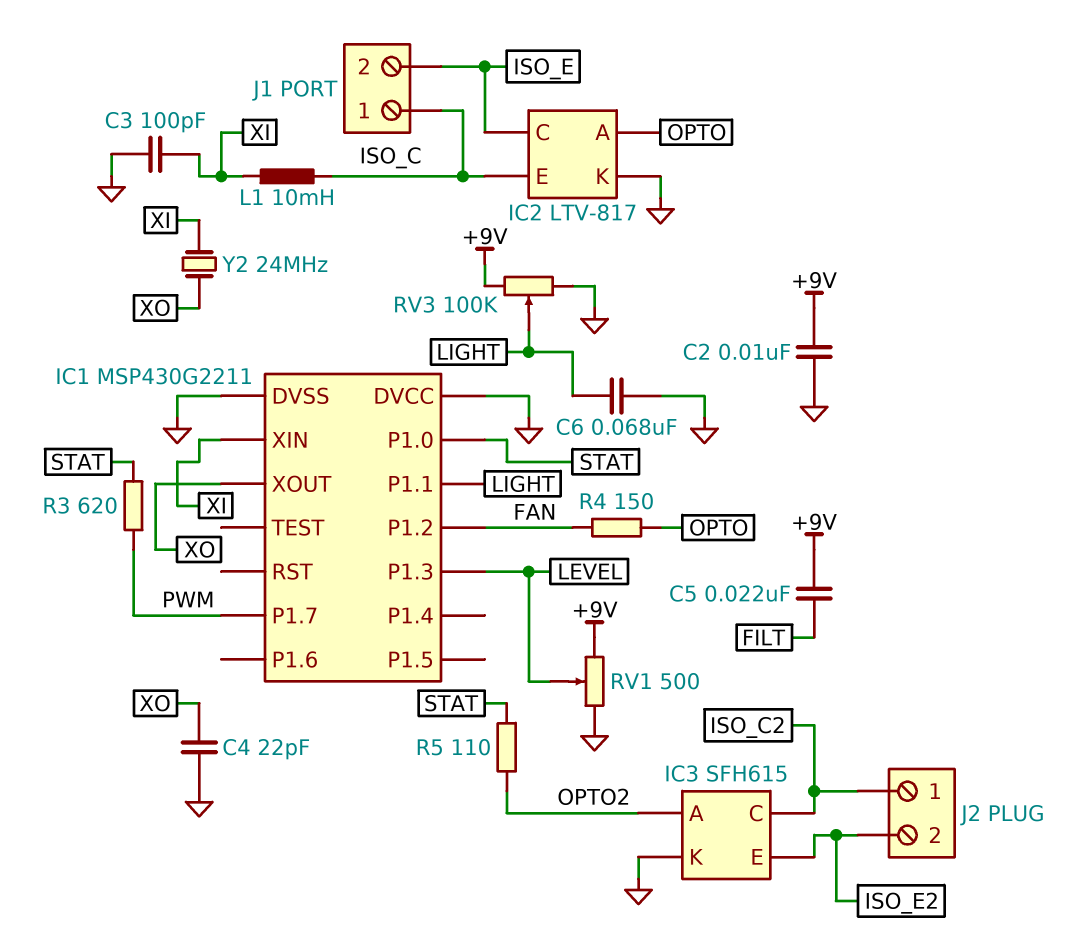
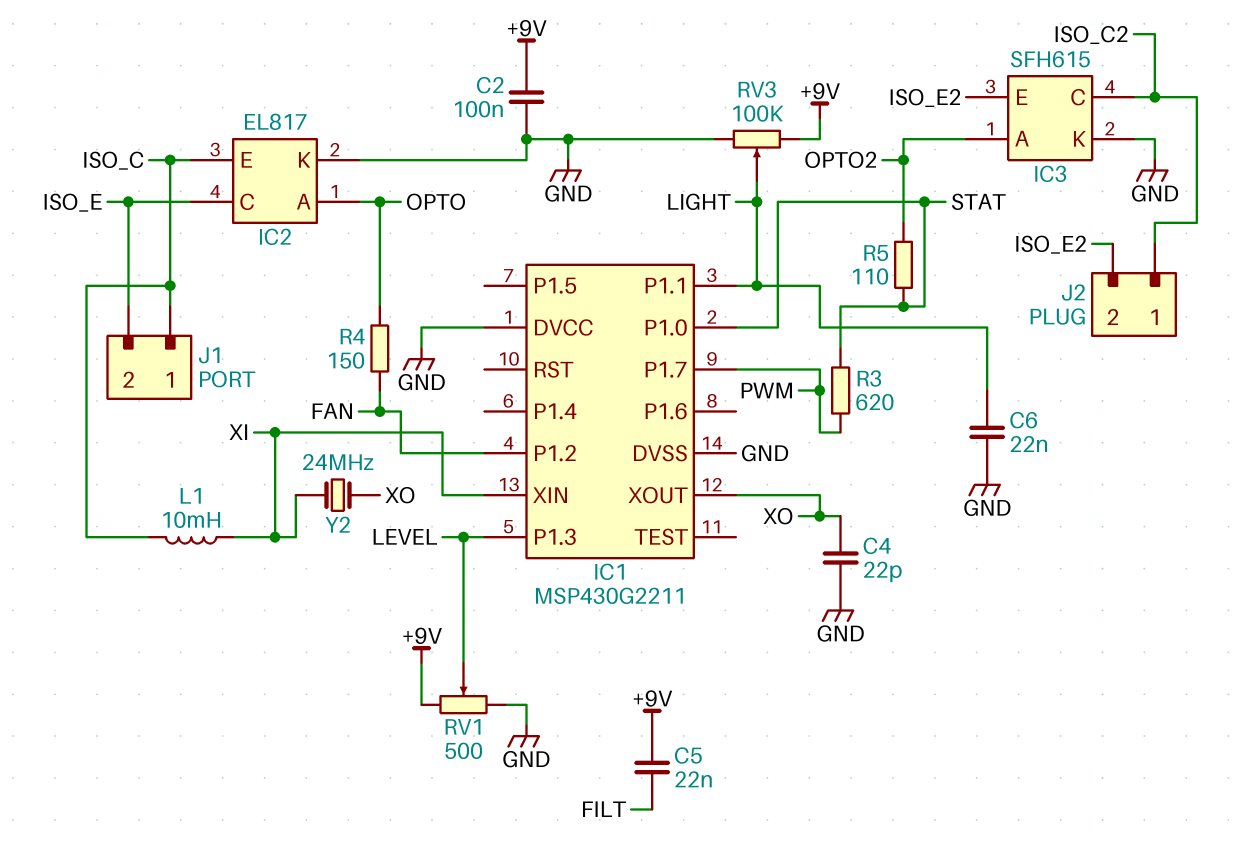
C2: 10nF (+9V, GND) -> 100nF (+9V, GND)
C3: 100pF (GND, XI) -> none
C6: 68nF (GND, LIGHT) -> 22nF (GND, LIGHT)
IC2: LTV-817 -> EL817

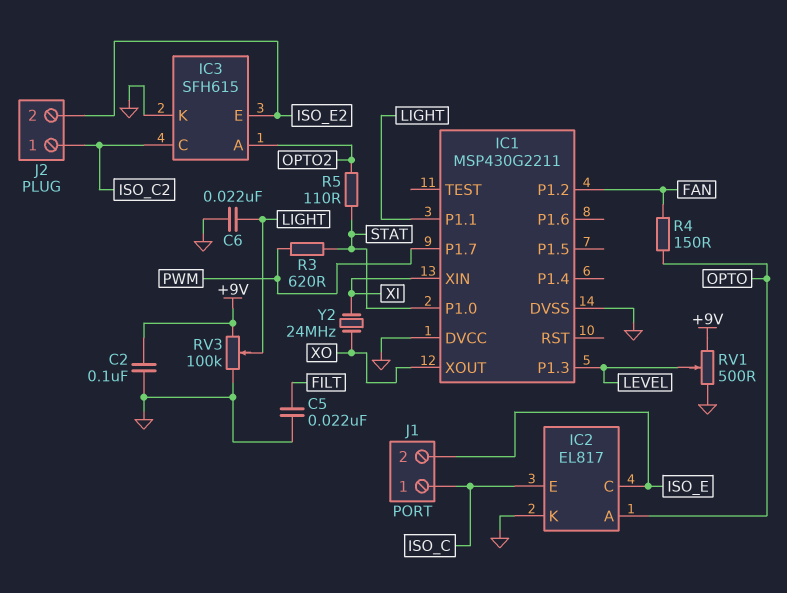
C4: 22pF (GND, XO) -> none
C5: 22nF (+9V, FILT) -> 22nF (FILT, GND)
L1: 10mH (ISO_C, XI) -> none

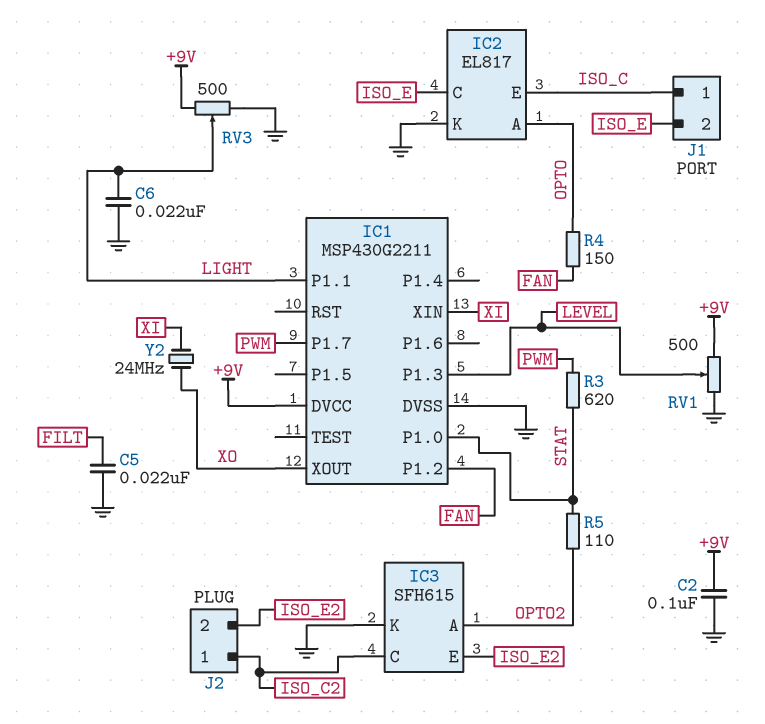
IC1 pin DVCC: GND -> +9V
RV3: 100k (+9V, GND, wiper LIGHT) -> 500 (+9V, GND, wiper LIGHT)

